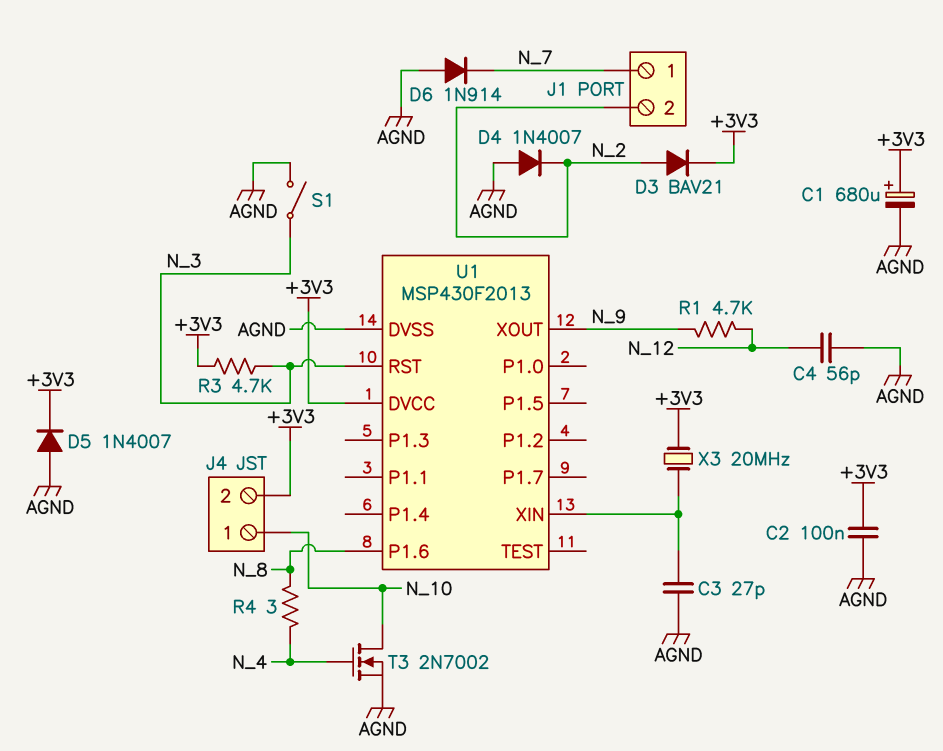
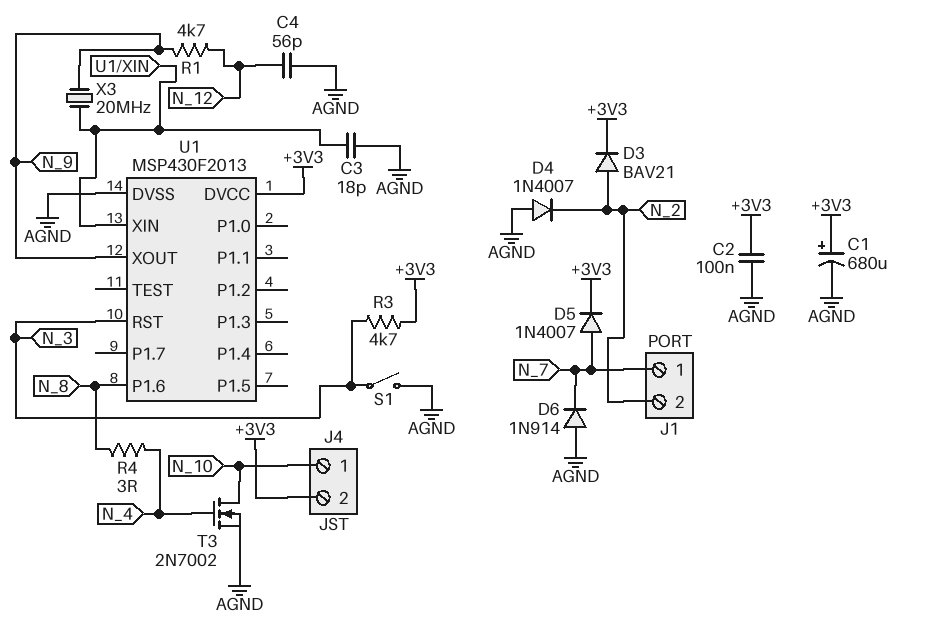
C3: 27pF (AGND, U1/XIN) -> 18pF (AGND, U1/XIN)
D5: diode 1N4007 (A AGND, K +3V3) -> diode 1N4007 (A N_7, K +3V3)
X3: 20MHz (+3V3, U1/XIN) -> 20MHz (N_9, U1/XIN)

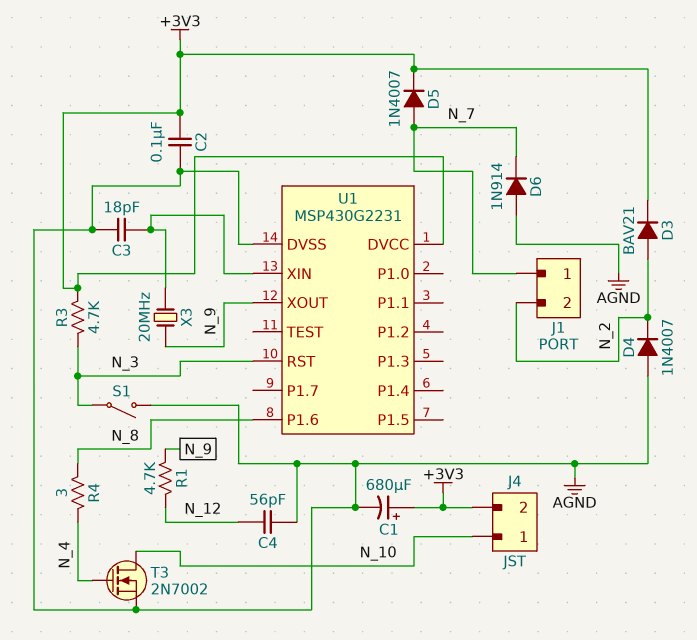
U1: MSP430F2013 -> MSP430G2231

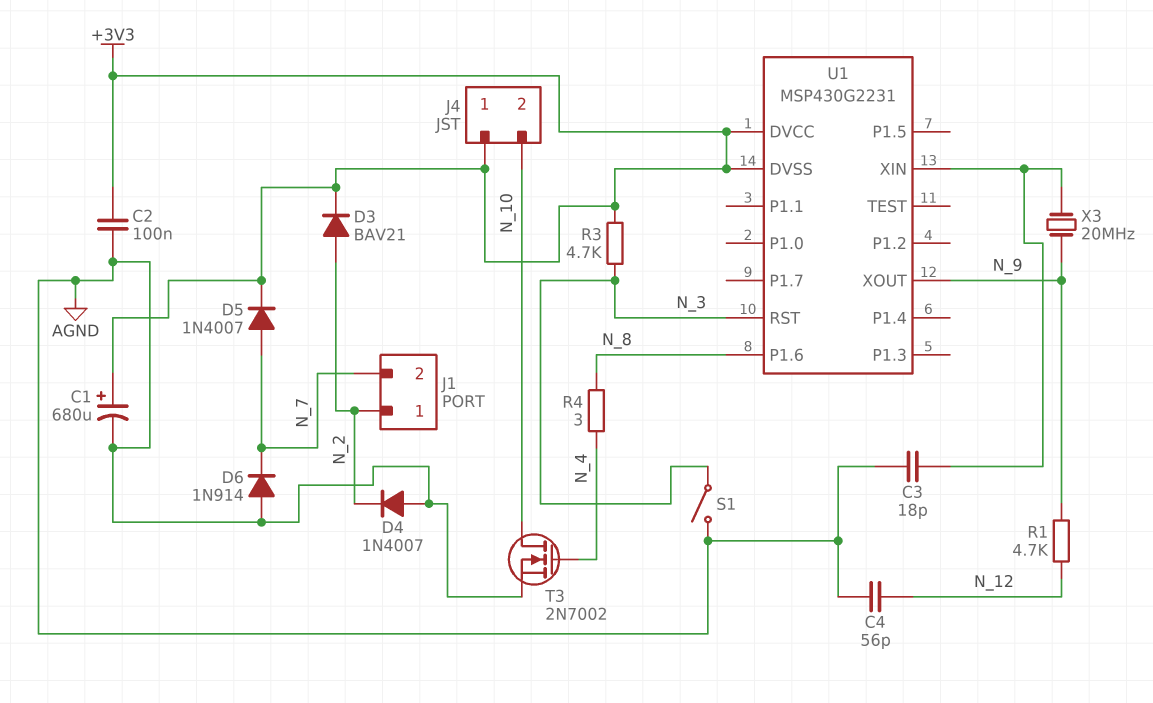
J1 pin 1: N_7 -> N_2
J1 pin 2: N_2 -> N_7
J4 pin 1: N_10 -> +3V3
J4 pin 2: +3V3 -> N_10
U1 pin DVSS: AGND -> +3V3

